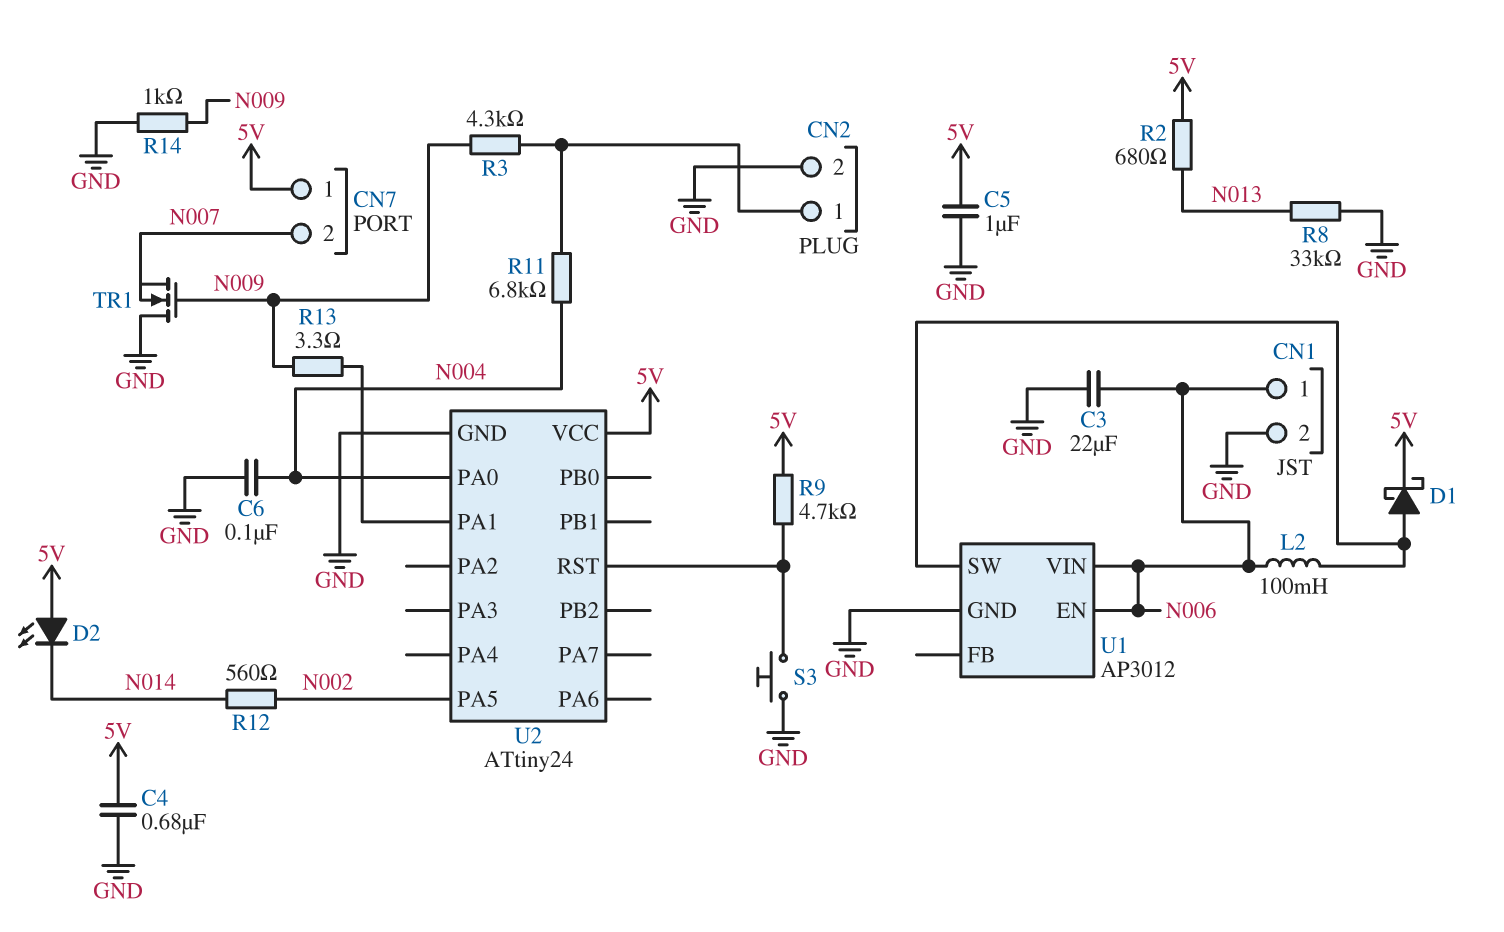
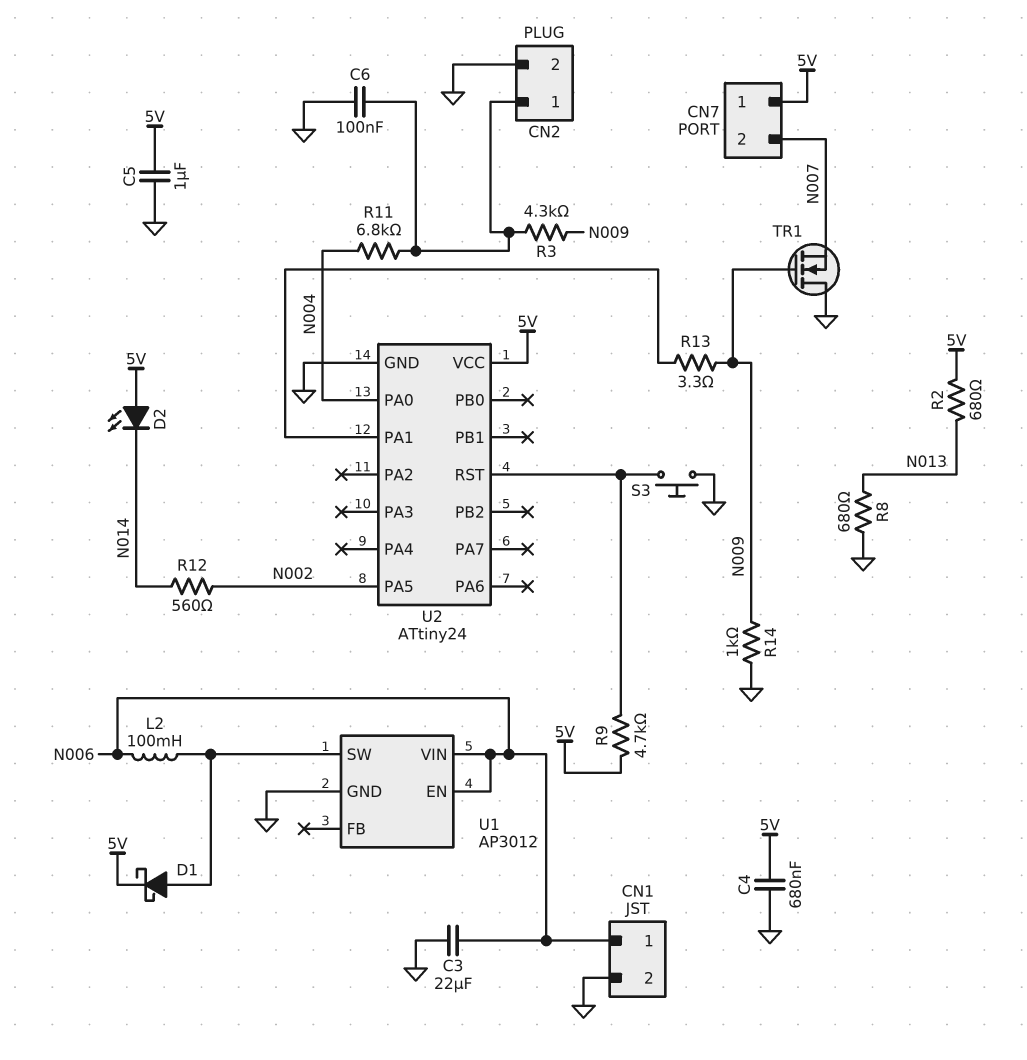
C6: 100nF (GND, N004) -> 100nF (CN2/1, GND)
R8: 33k (GND, N013) -> 680 (GND, N013)

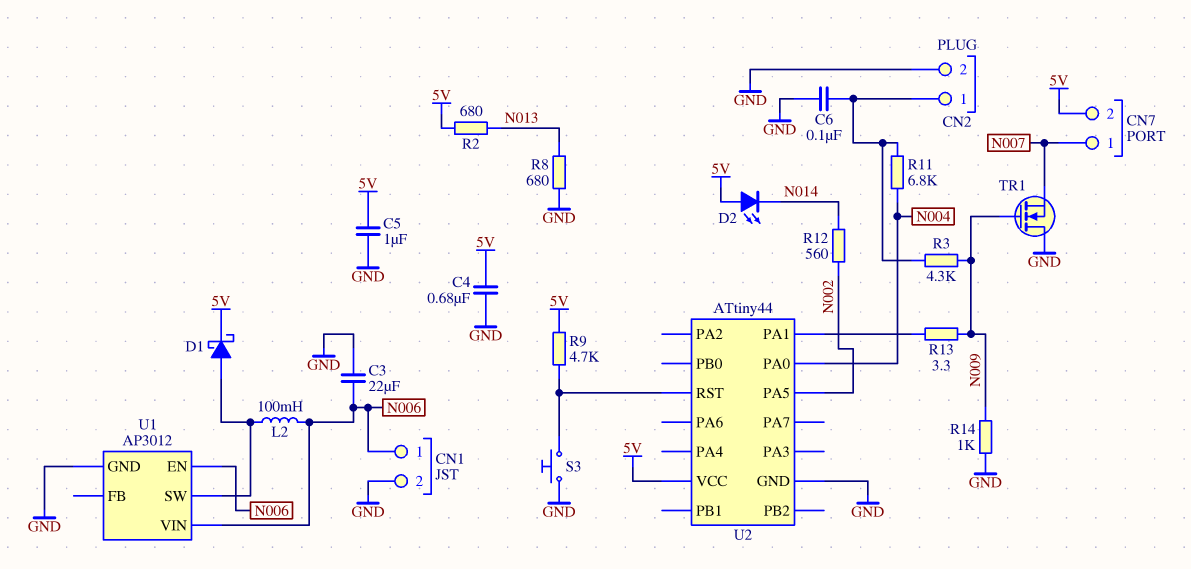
CN7 pin 1: 5V -> N007
CN7 pin 2: N007 -> 5V
U2: ATtiny24 -> ATtiny44

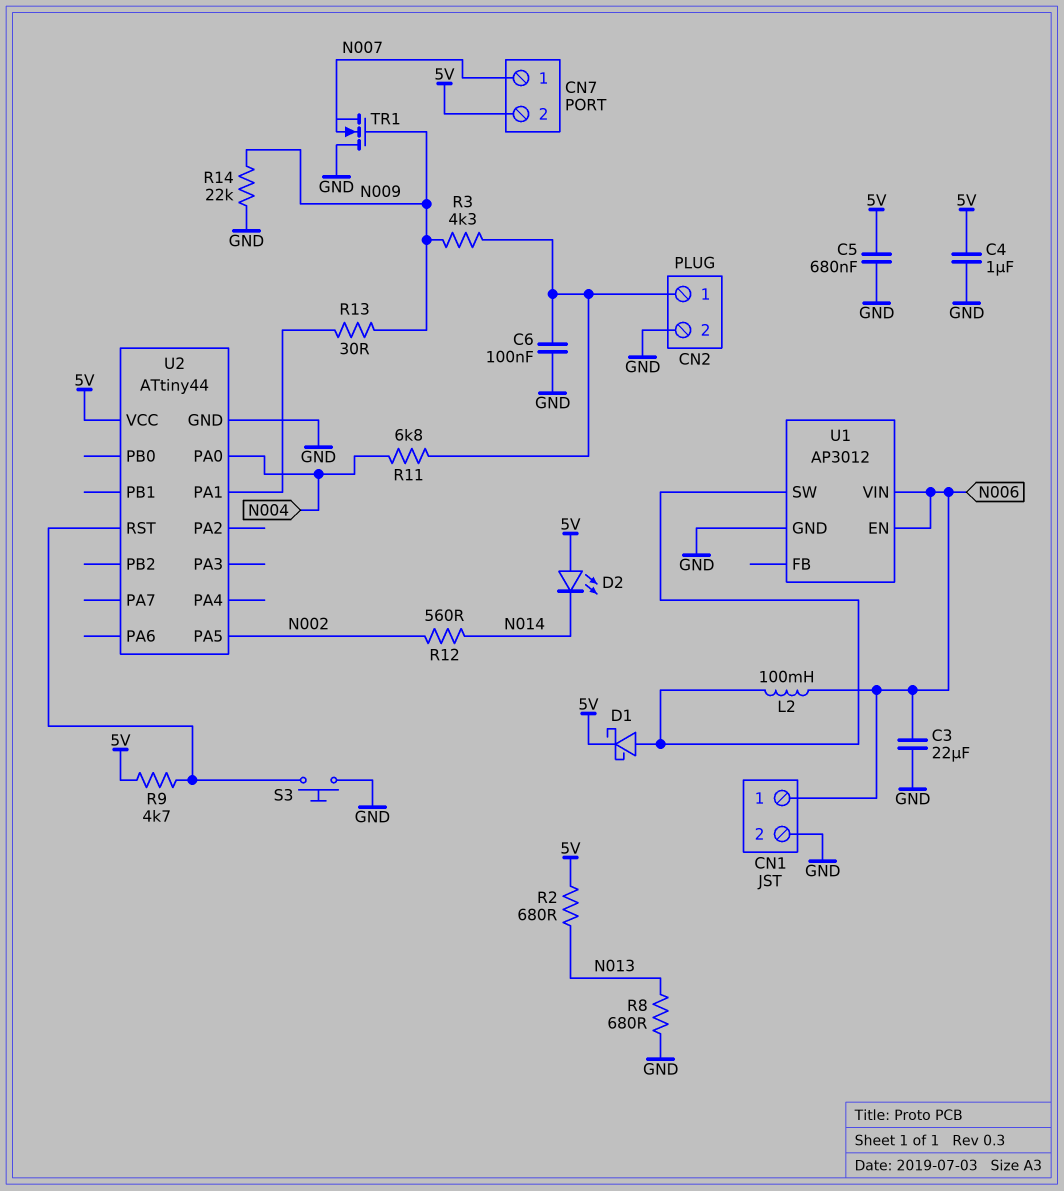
C4: 680nF (5V, GND) -> 1uF (5V, GND)
C5: 1uF (5V, GND) -> 680nF (5V, GND)
R13: 3.3 (N009, U2/PA1) -> 30 (N009, U2/PA1)
R14: 1k (GND, N009) -> 22k (GND, N009)

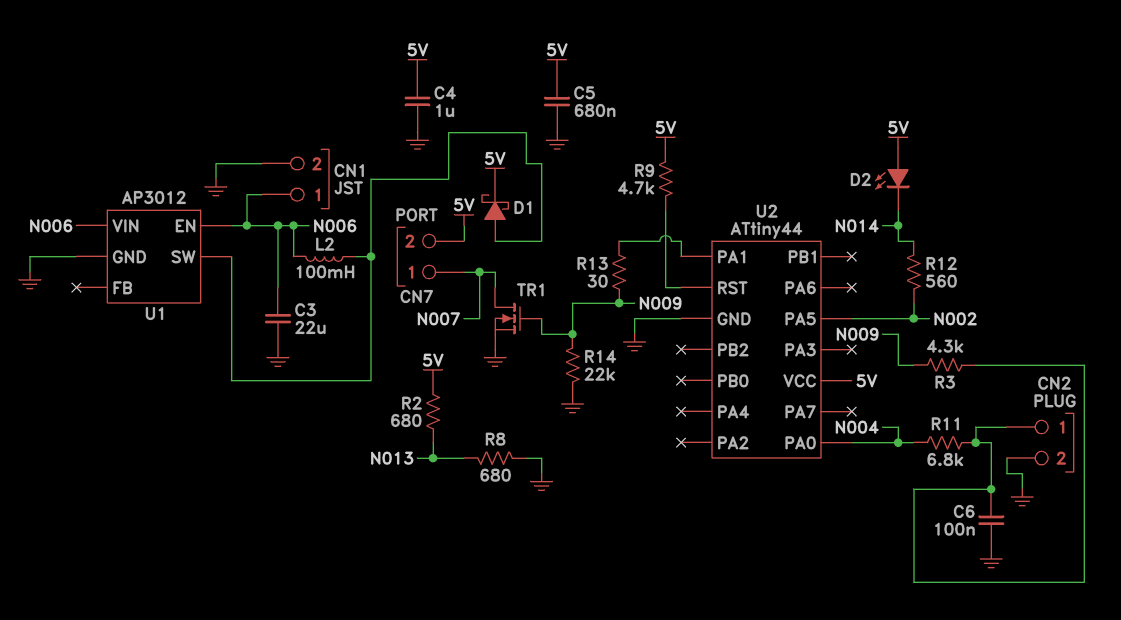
S3: button (GND, U2/RST) -> none
TR1: NMOS (G N009, D GND, S N007) -> NMOS (G N009, D N007, S GND)

